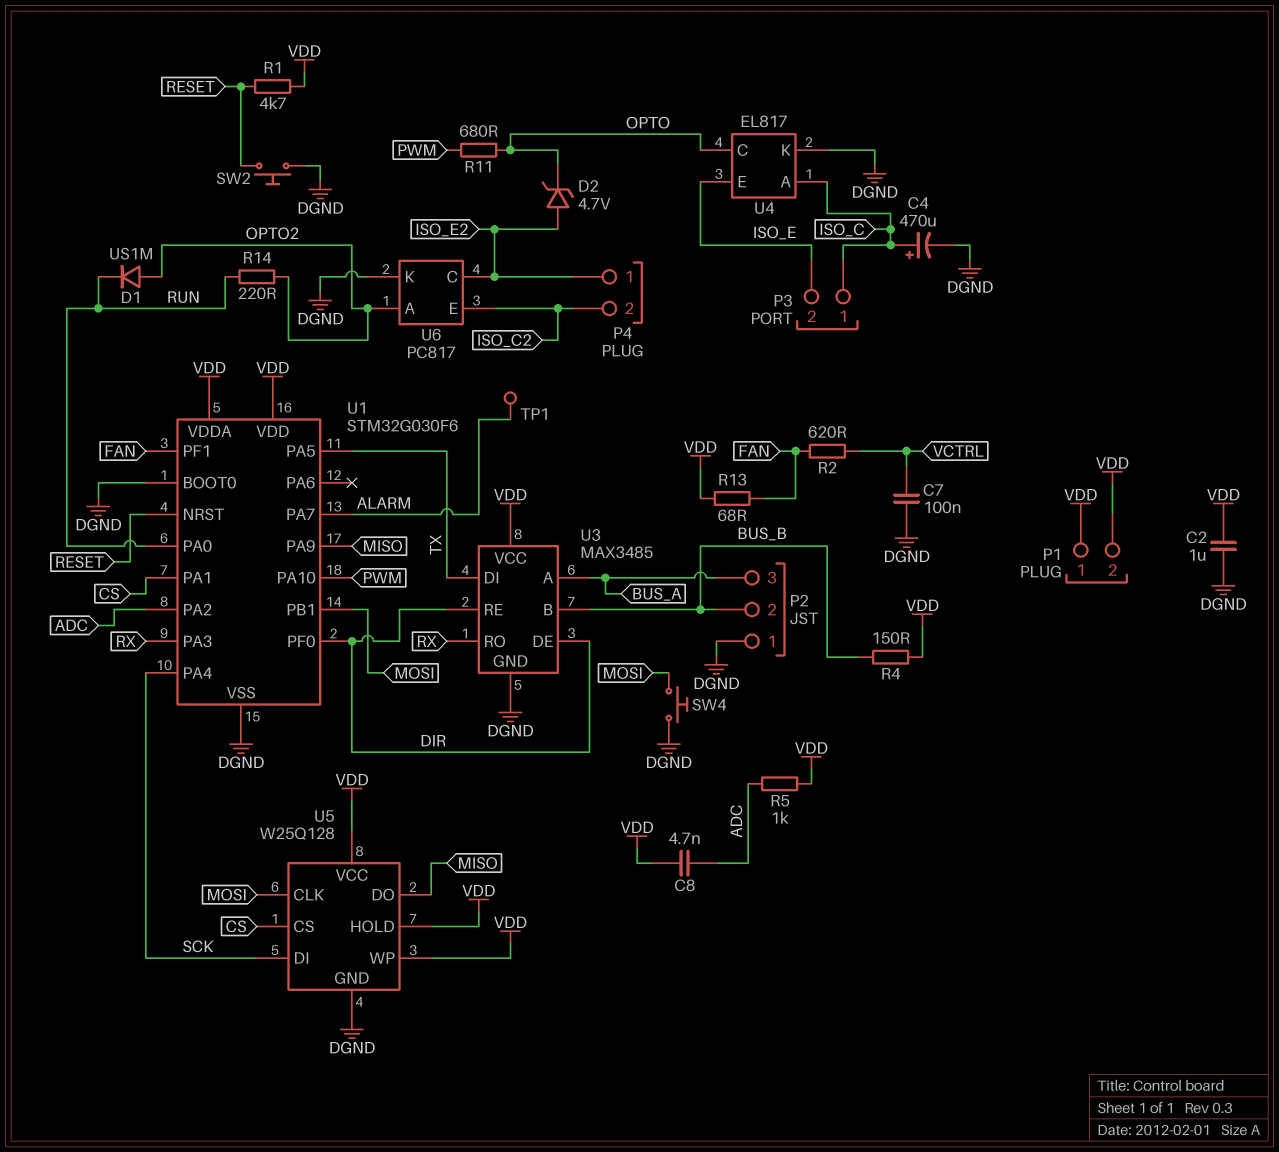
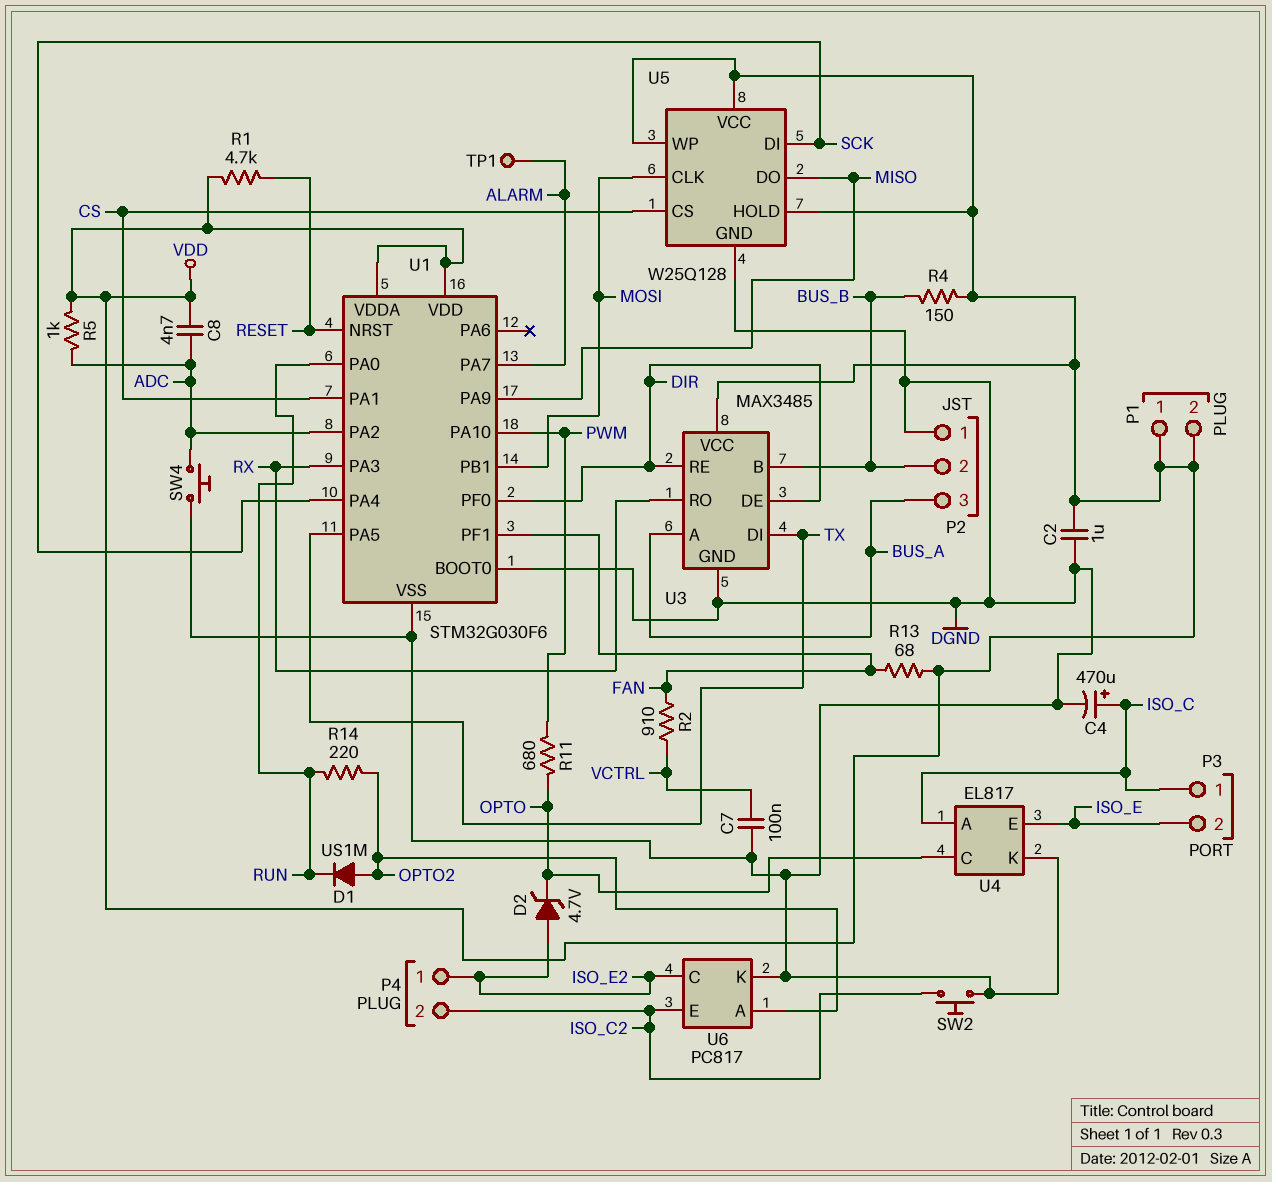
R2: 620 (FAN, VCTRL) -> 910 (FAN, VCTRL)
SW2: button (DGND, RESET) -> button (DGND, ISO_C2)
SW4: button (DGND, MOSI) -> button (ADC, DGND)

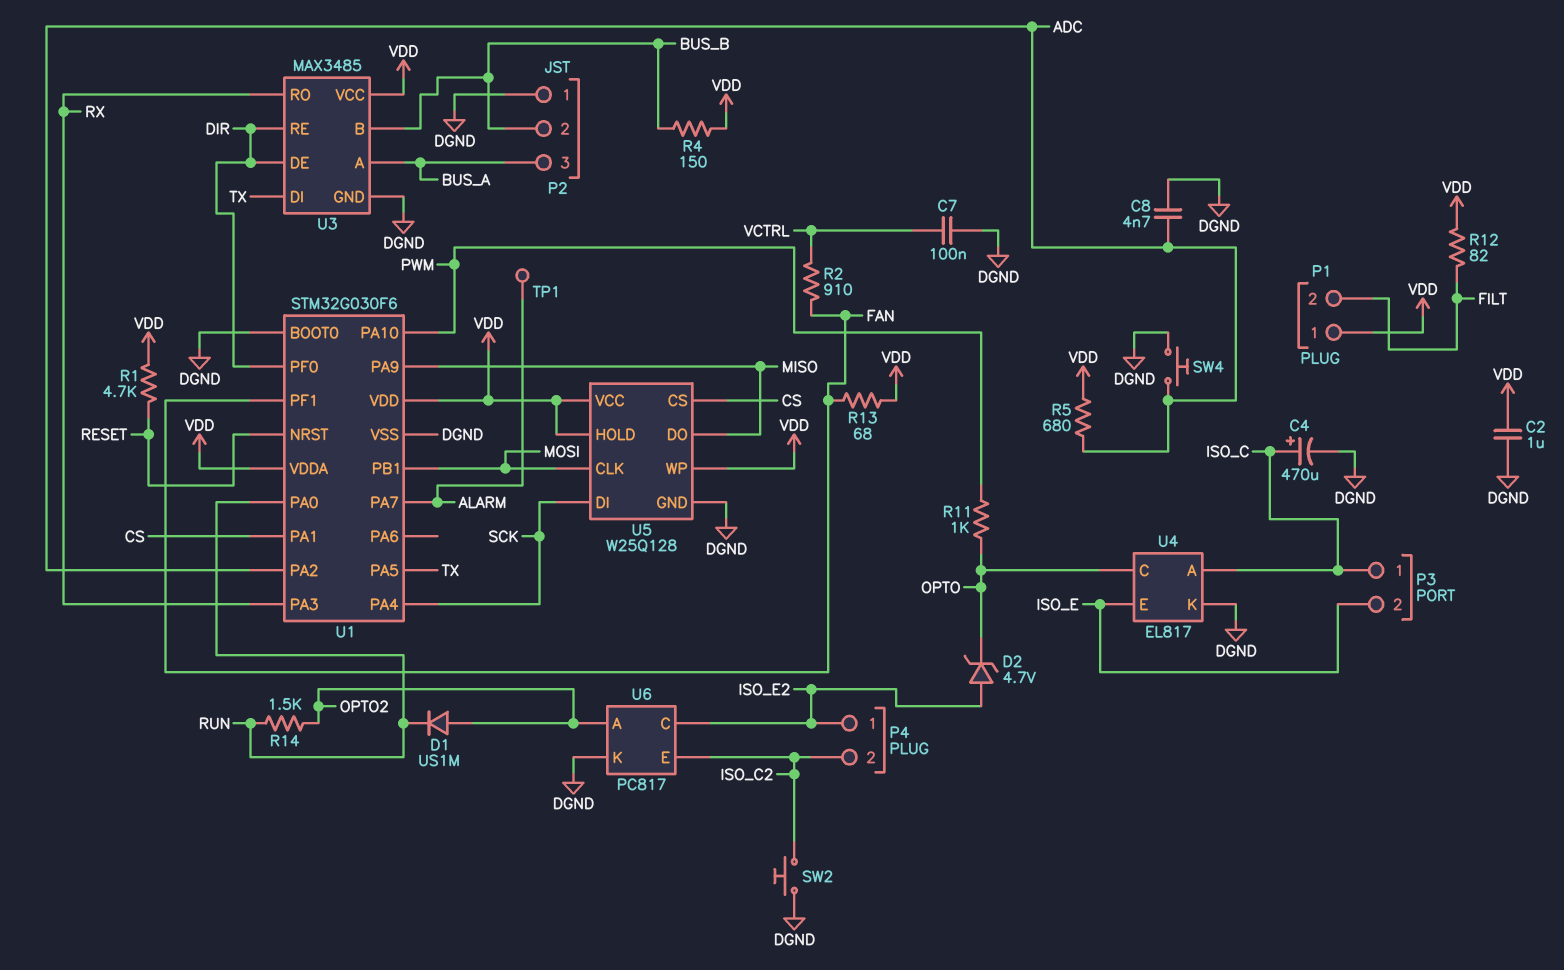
C8: 4.7nF (ADC, VDD) -> 4.7nF (ADC, DGND)
P1 pin 2: VDD -> FILT
R5: 1k (ADC, VDD) -> 680 (ADC, VDD)
R11: 680 (OPTO, PWM) -> 1k (OPTO, PWM)
R12: none -> 82 (FILT, VDD)
R14: 220 (OPTO2, RUN) -> 1.5k (OPTO2, RUN)

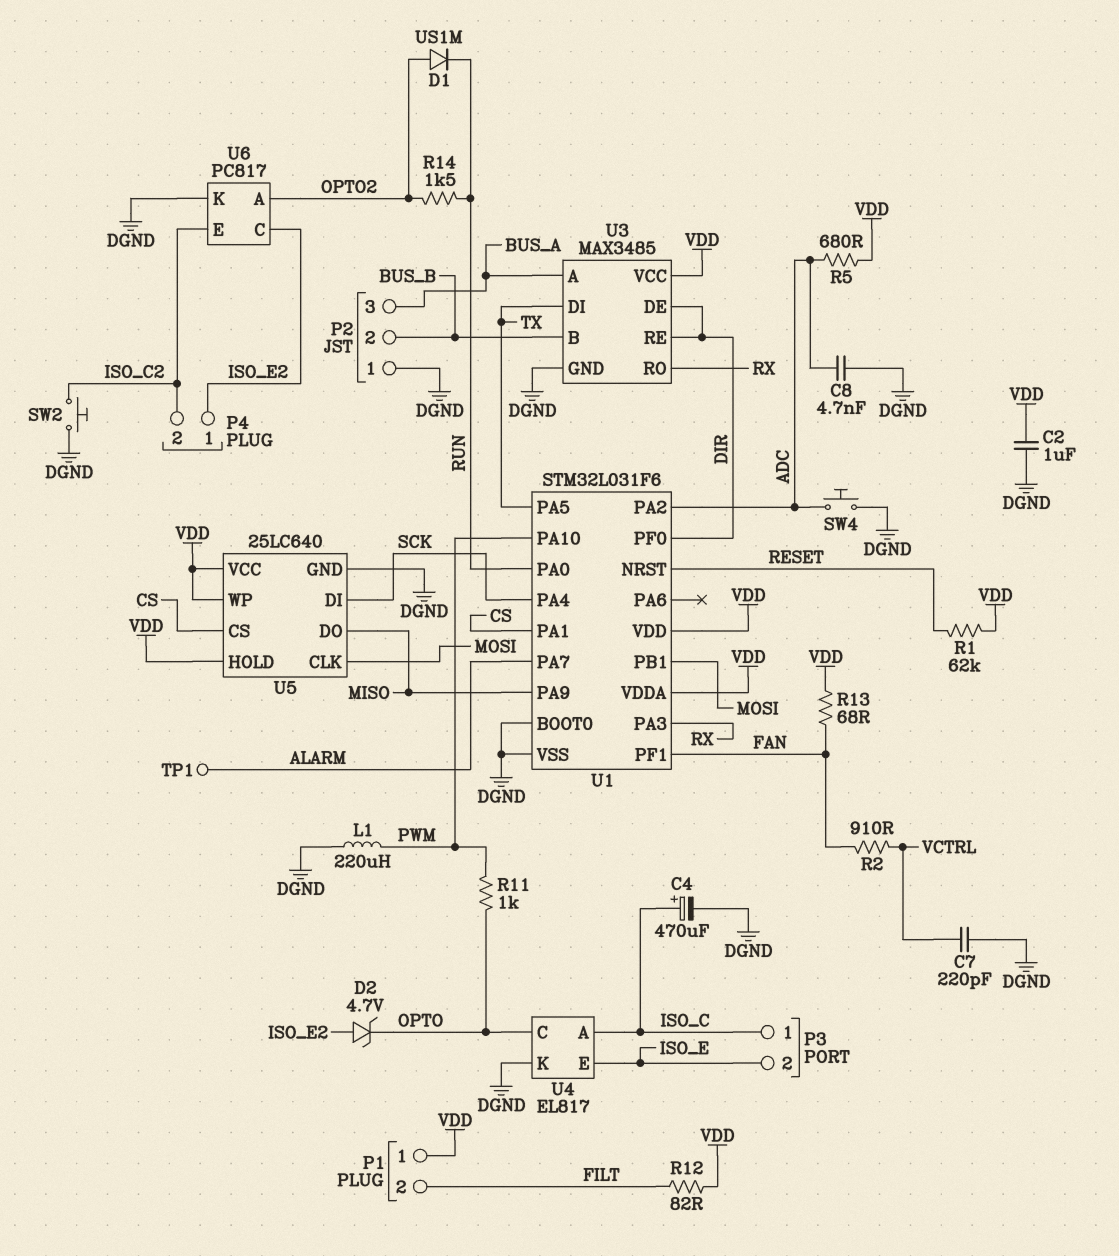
C7: 100nF (DGND, VCTRL) -> 220pF (DGND, VCTRL)
L1: none -> 220uH (DGND, PWM)
R1: 4.7k (RESET, VDD) -> 62k (RESET, VDD)
R4: 150 (BUS_B, VDD) -> none
U1: STM32G030F6 -> STM32L031F6
U5: W25Q128 -> 25LC640

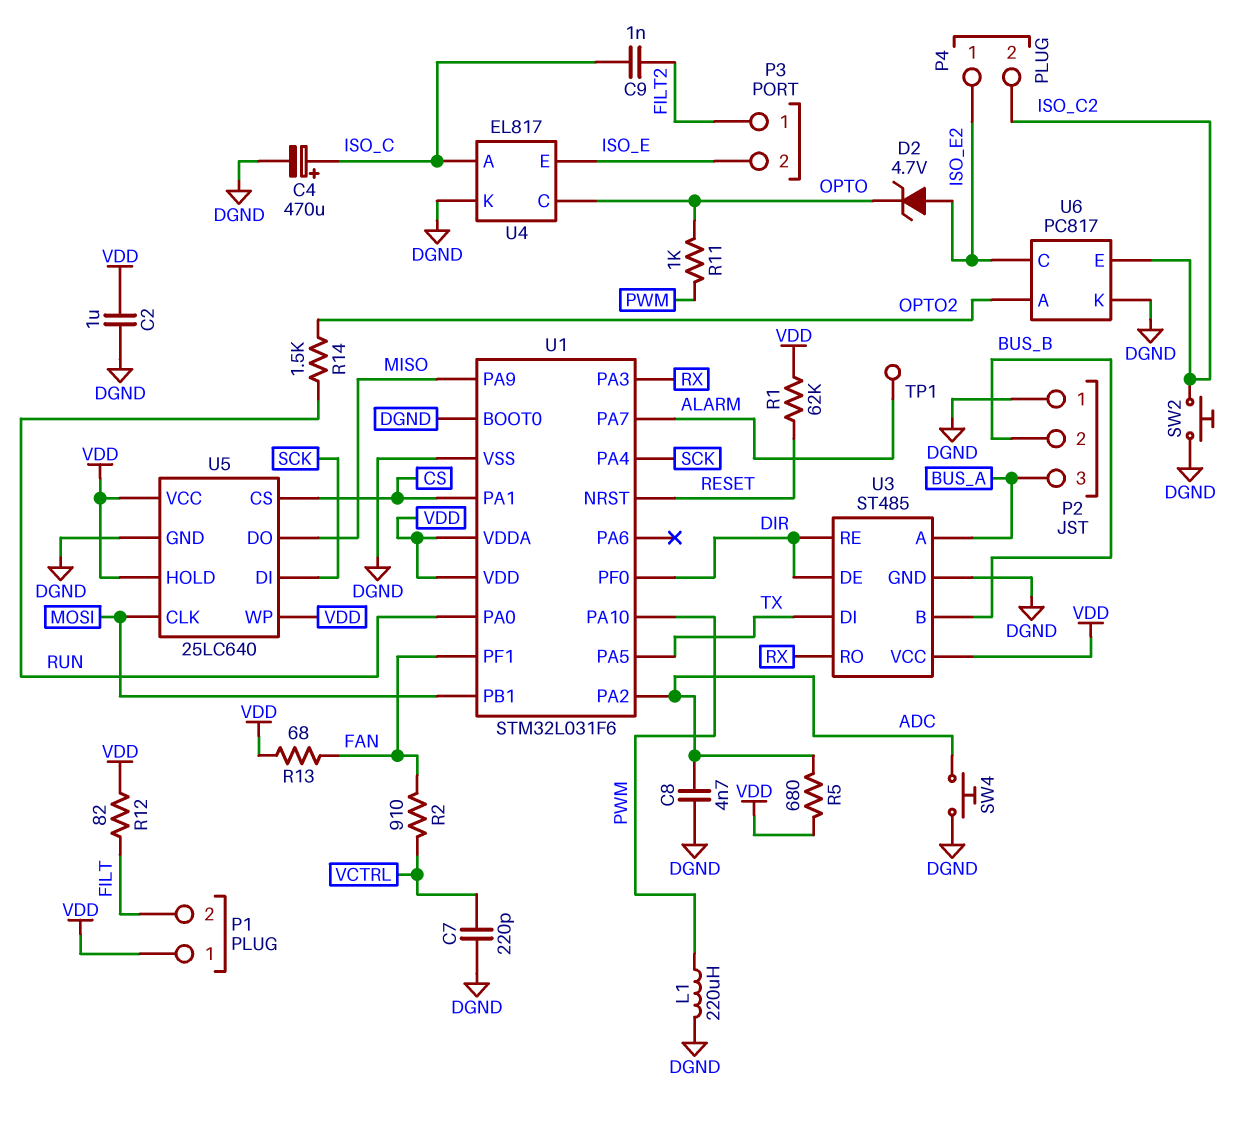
C9: none -> 1nF (FILT2, ISO_C)
D1: diode US1M (A OPTO2, K RUN) -> none
P3 pin 1: ISO_C -> FILT2
U3: MAX3485 -> ST485

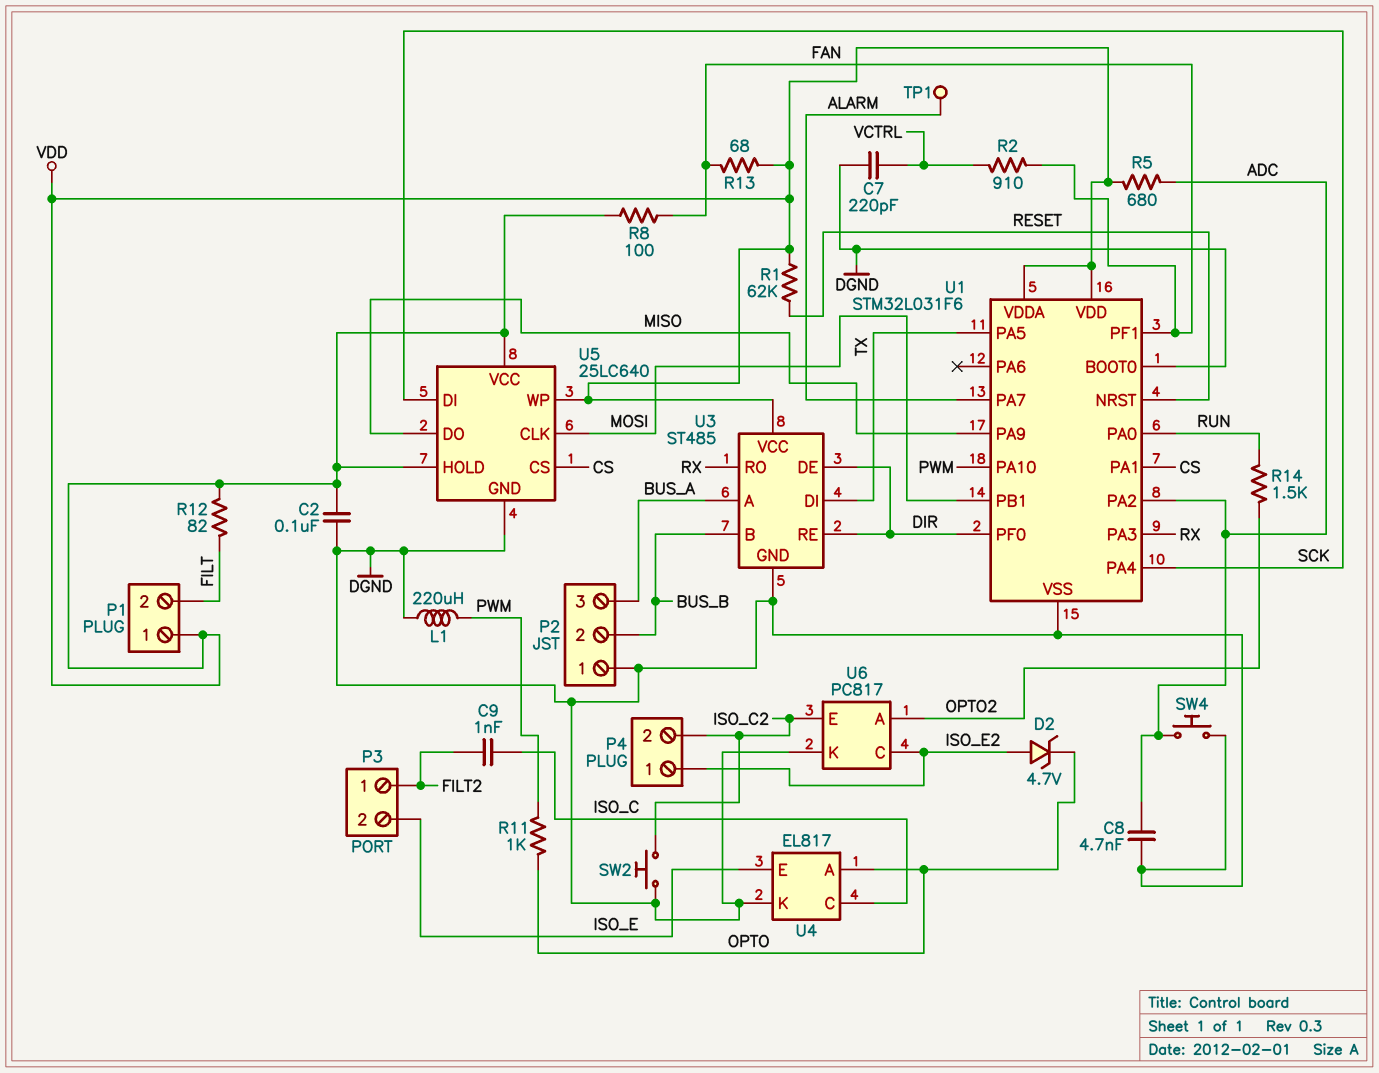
C2: 1uF (DGND, VDD) -> 100nF (DGND, VDD)
C4: 470uF (plus ISO_C, minus DGND) -> none
R8: none -> 100 (FAN, VDD)
U4 pin A: ISO_C -> OPTO
U4 pin C: OPTO -> ISO_C

